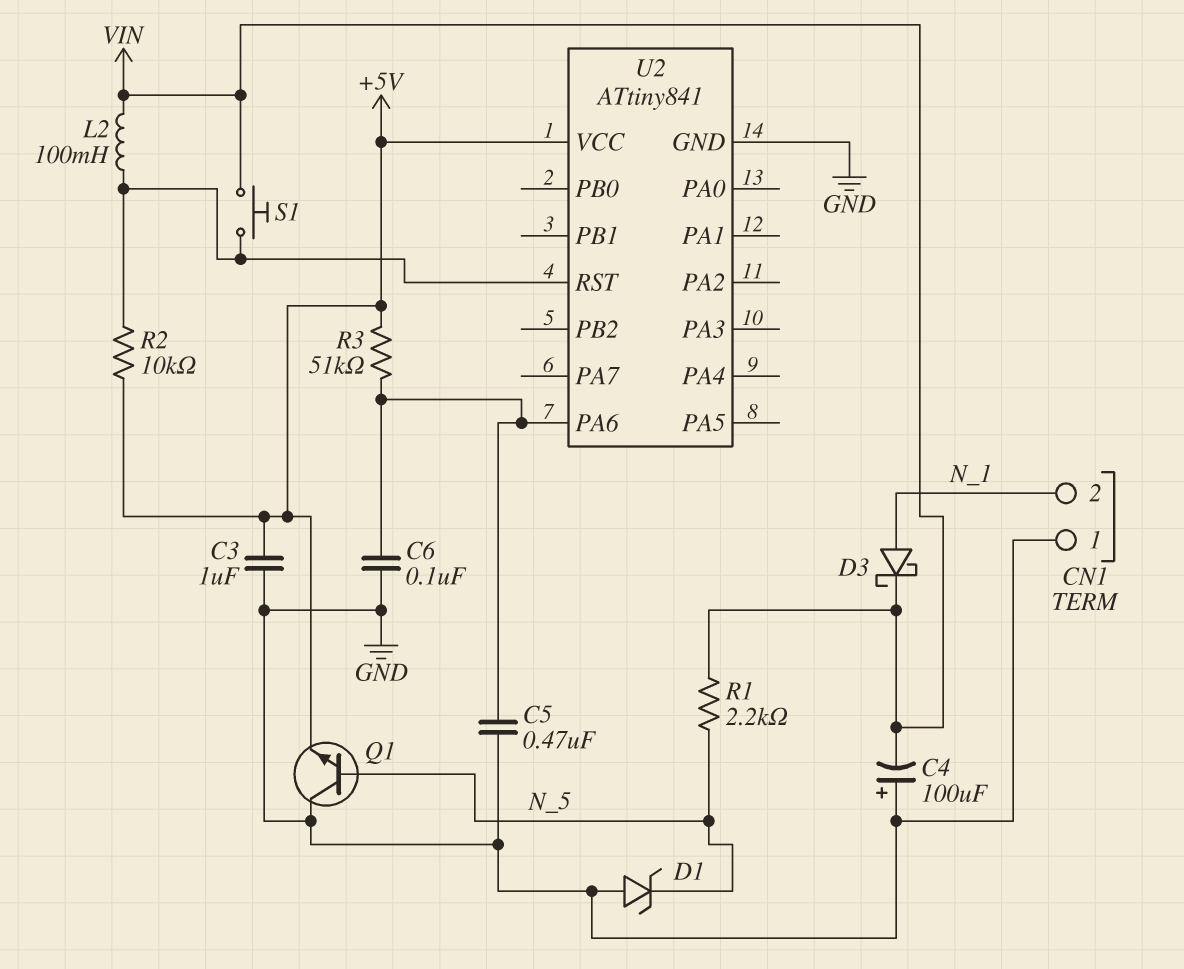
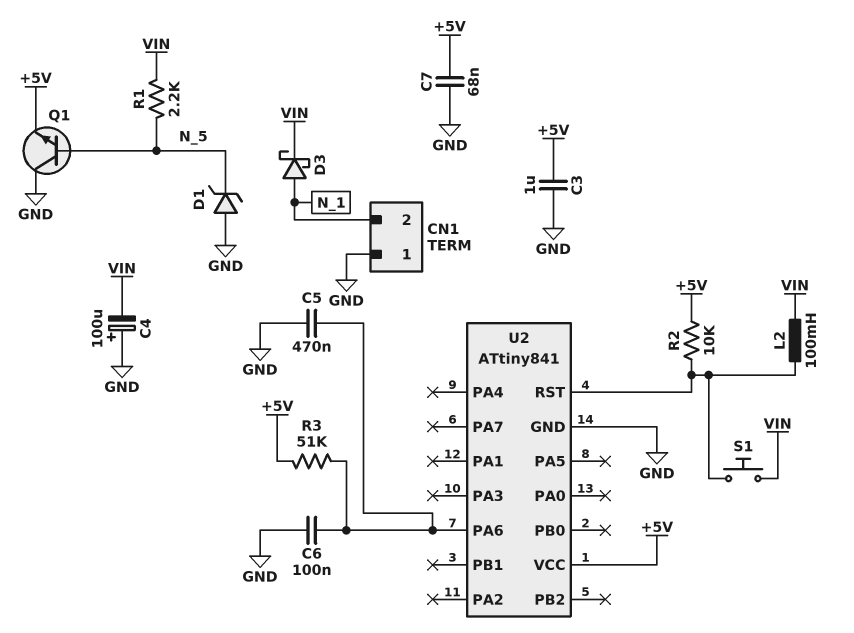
C7: none -> 68nF (+5V, GND)

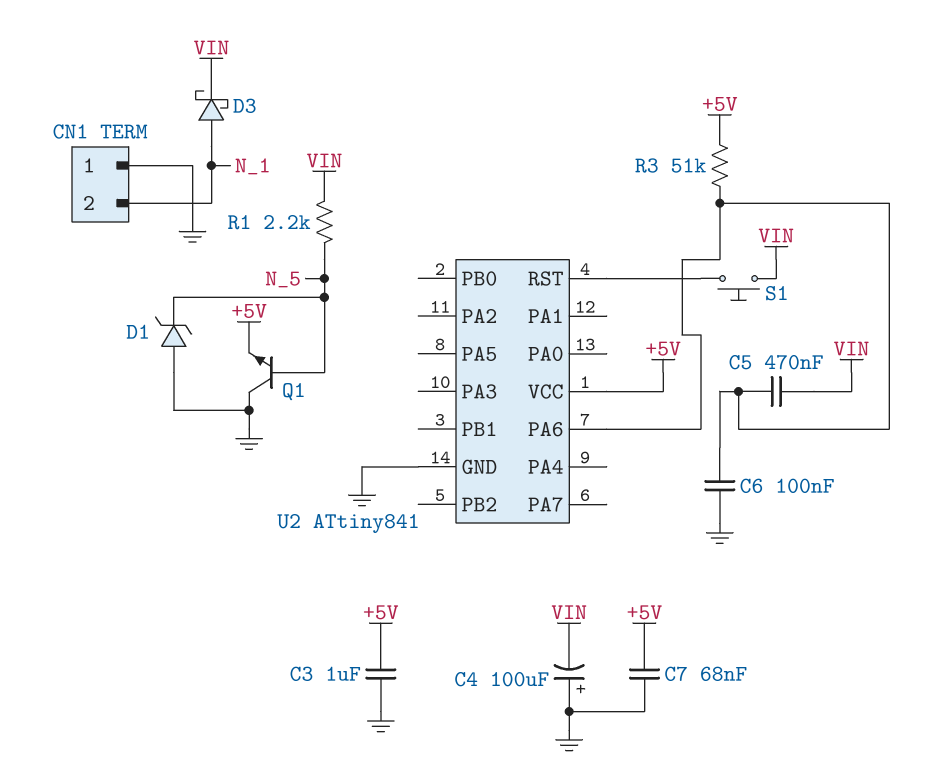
C5: 470nF (GND, U2/PA6) -> 470nF (U2/PA6, VIN)
L2: 100mH (U2/RST, VIN) -> none
R2: 10k (+5V, U2/RST) -> none

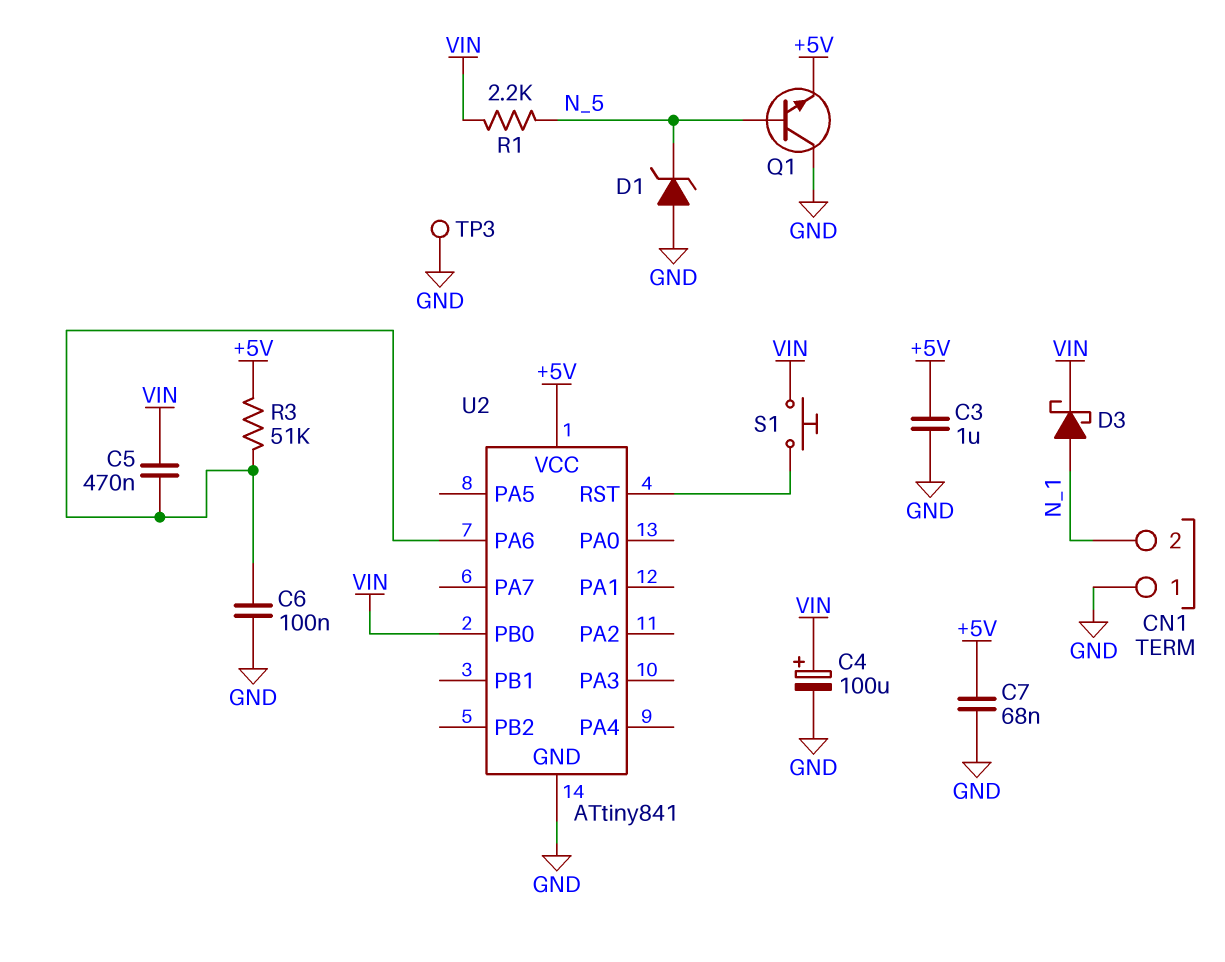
C4: 100uF (plus GND, minus VIN) -> 100uF (plus VIN, minus GND)
TP3: none -> test point (GND)
U2 pin PB0: none -> VIN

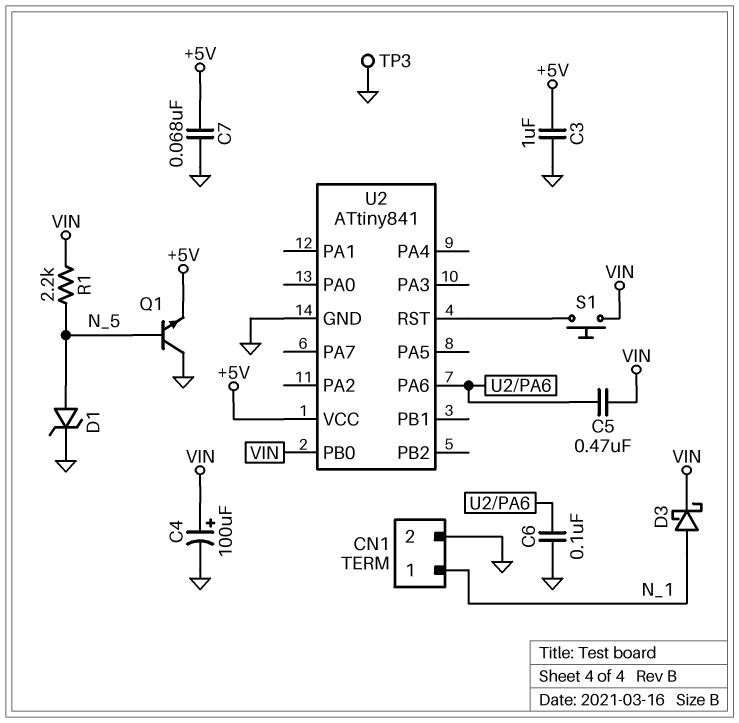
CN1 pin 1: GND -> N_1
CN1 pin 2: N_1 -> GND
D1: zener (A GND, K N_5) -> zener (A N_5, K GND)
R3: 51k (+5V, U2/PA6) -> none

